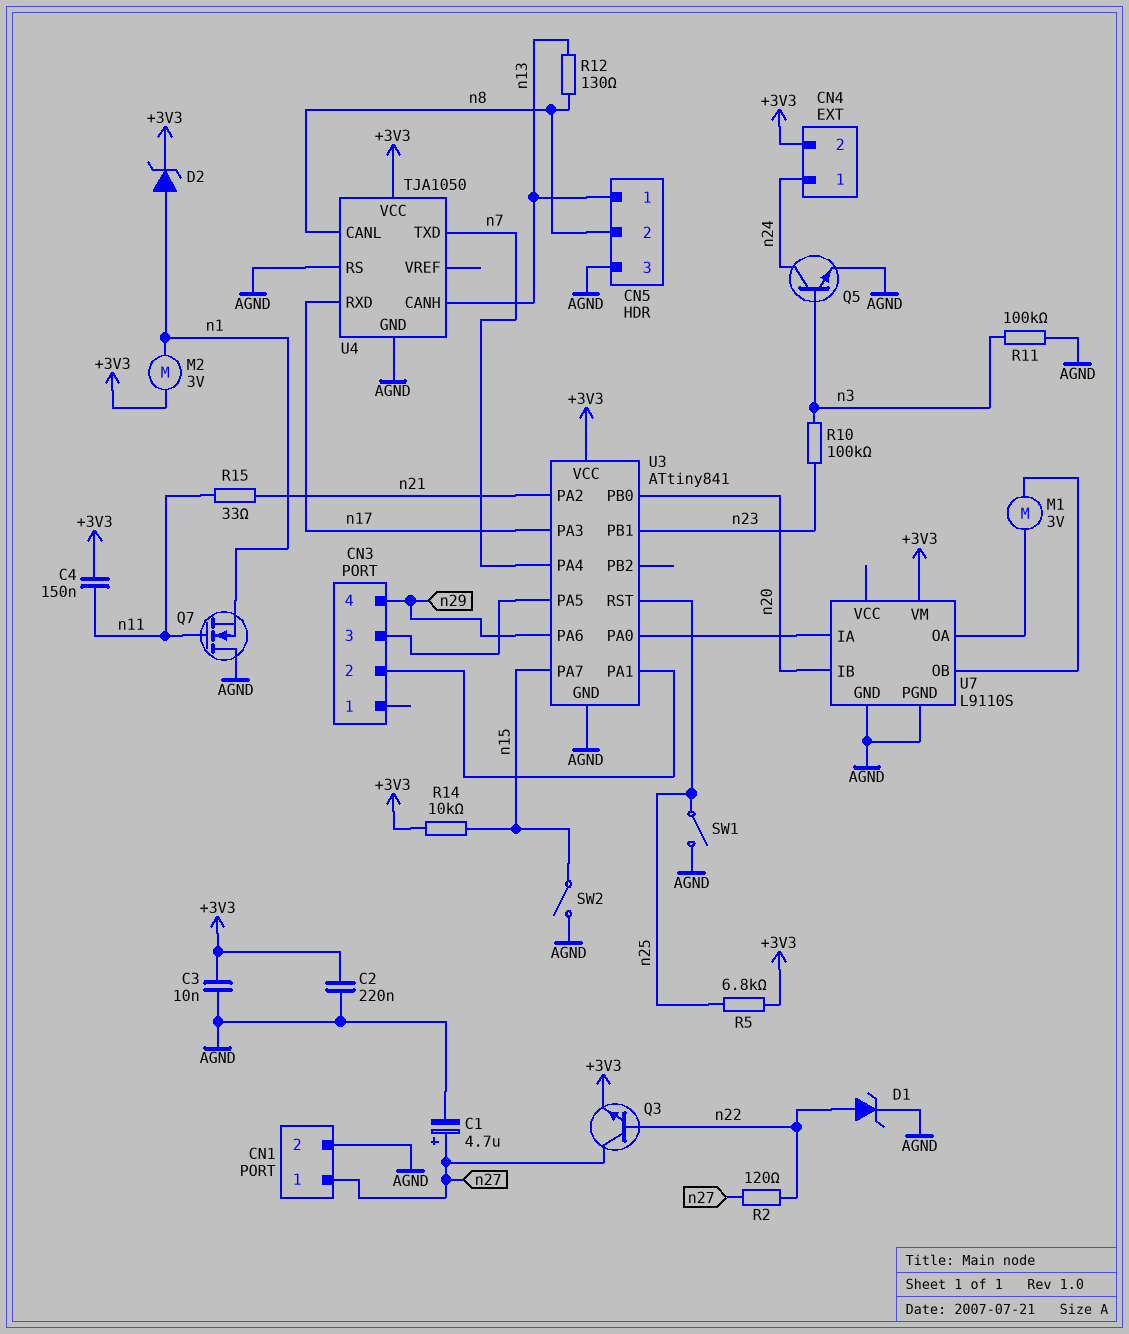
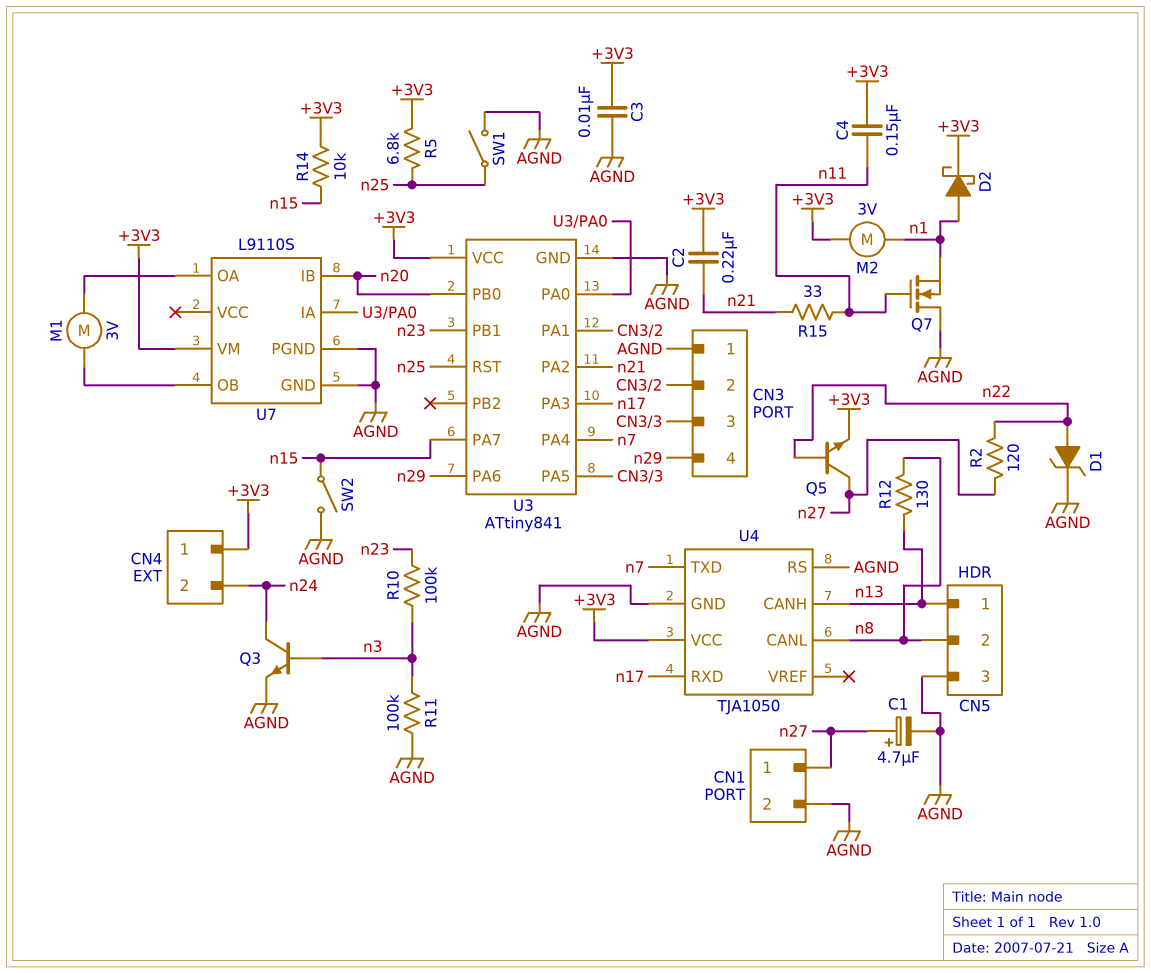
C2: 220nF (+3V3, AGND) -> 220nF (+3V3, n21)
CN3 pin 1: none -> AGND
CN4 pin 1: n24 -> +3V3
CN4 pin 2: +3V3 -> n24
D2: zener (A n1, K +3V3) -> schottky (A n1, K +3V3)
Q3: NPN (B n22, C n27, E +3V3) -> NPN (B n3, C n24, E AGND)
Q5: NPN (B n3, C n24, E AGND) -> NPN (B n22, C n27, E +3V3)

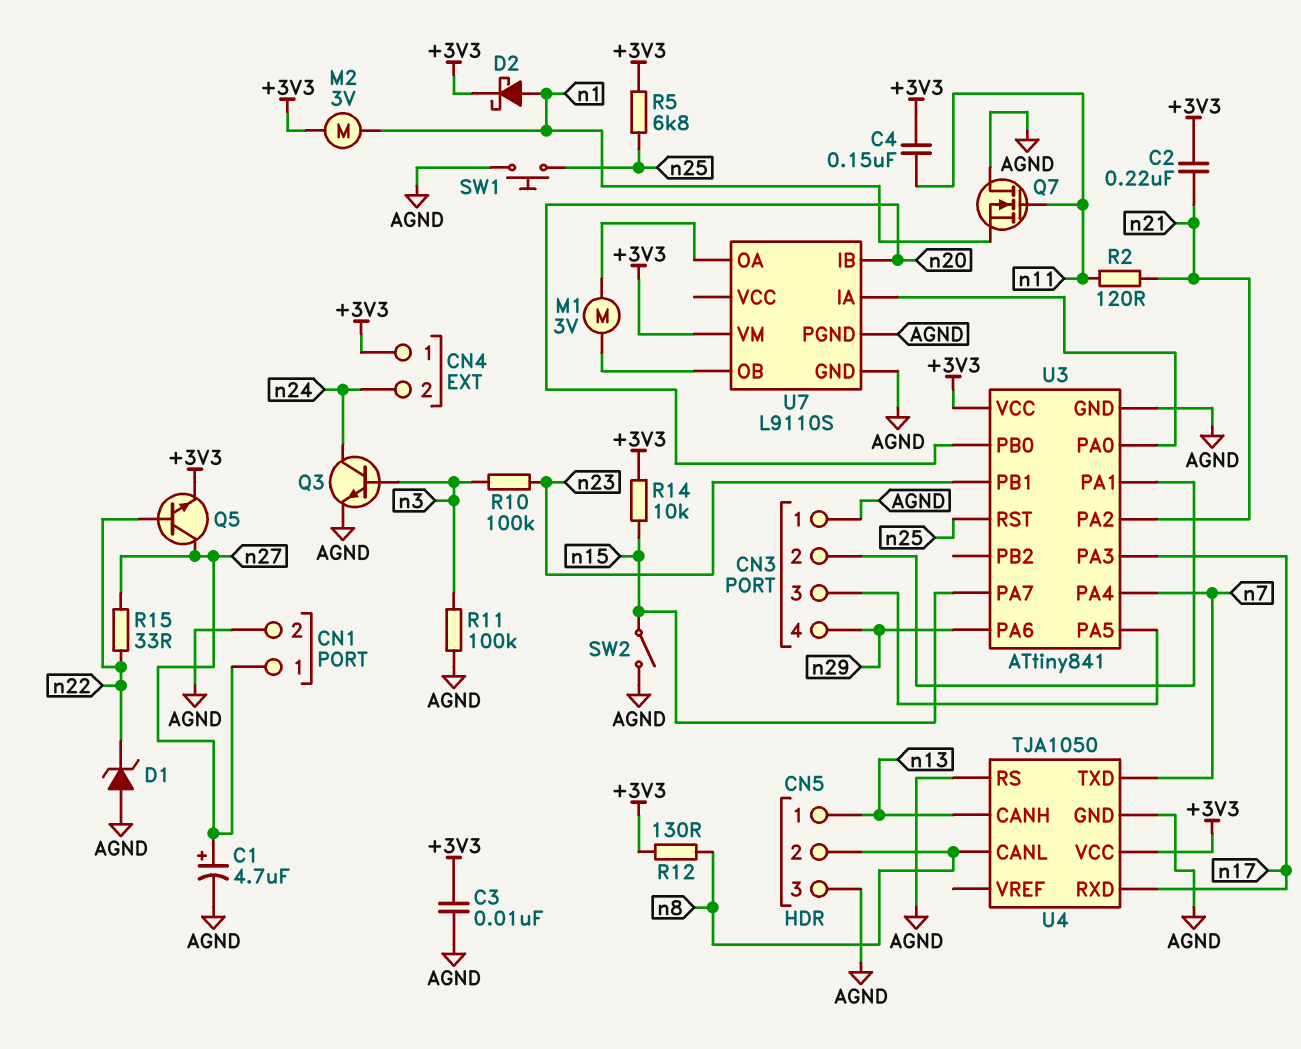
D1: zener (A n22, K AGND) -> zener (A AGND, K n22)
R2: 120 (n22, n27) -> 120 (n11, n21)
R12: 130 (n8, n13) -> 130 (+3V3, n8)
R15: 33 (n11, n21) -> 33 (n22, n27)
SW1: switch (AGND, n25) -> button (AGND, n25)

